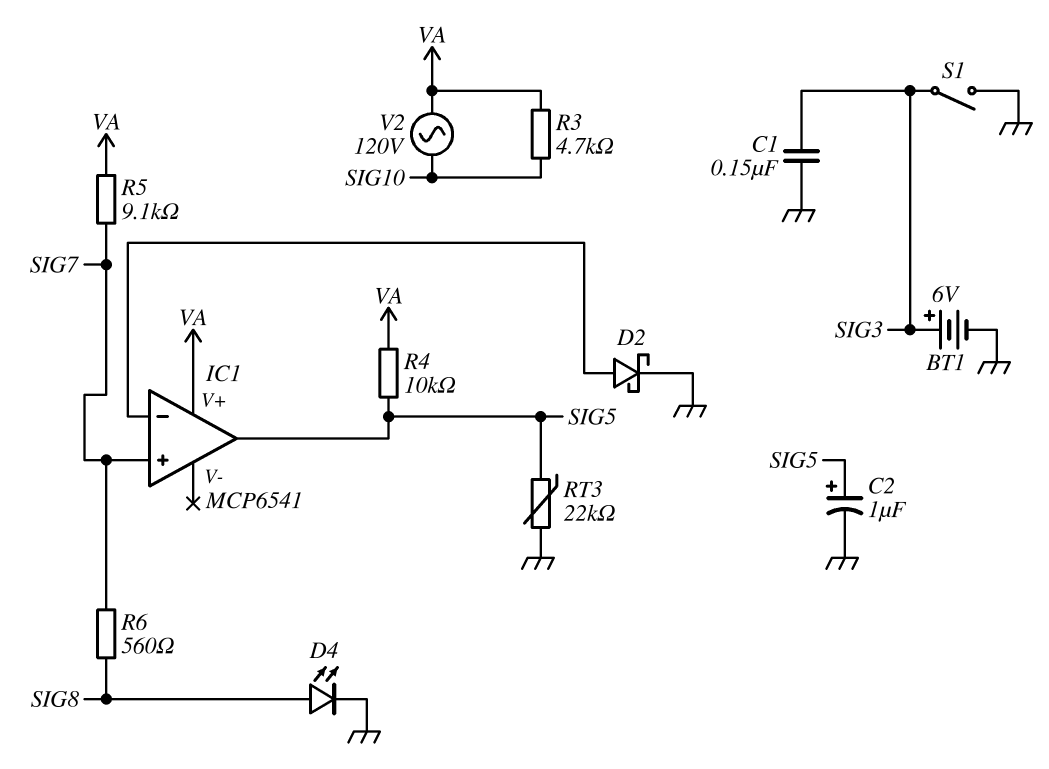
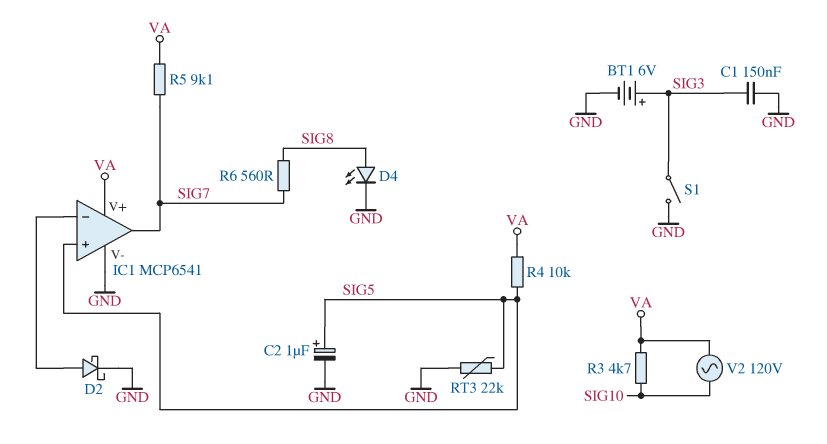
IC1 pin V-: none -> GND
IC1 pin in+: SIG7 -> SIG5
IC1 pin out: SIG5 -> SIG7

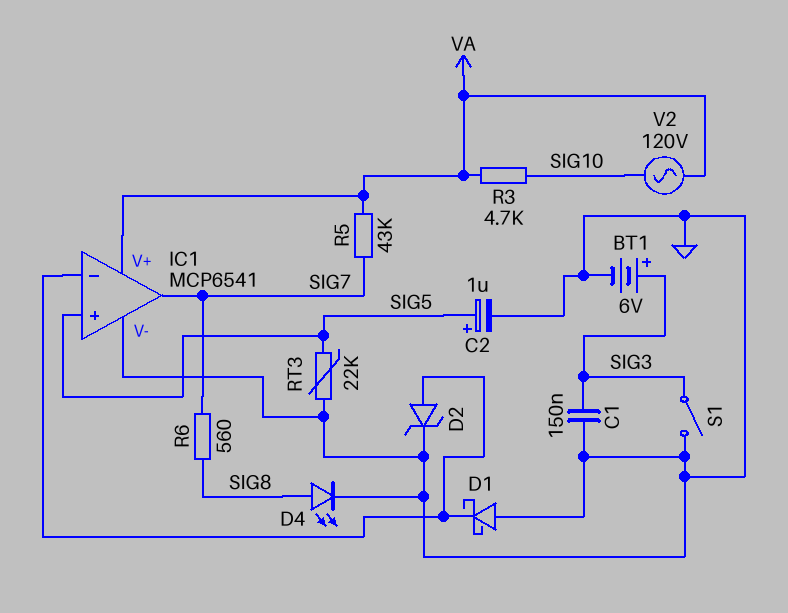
D1: none -> schottky (A GND, K IC1/in-)
D2: schottky (A IC1/in-, K GND) -> zener (A IC1/in-, K GND)
R4: 10k (SIG5, VA) -> none
R5: 9.1k (SIG7, VA) -> 43k (SIG7, VA)

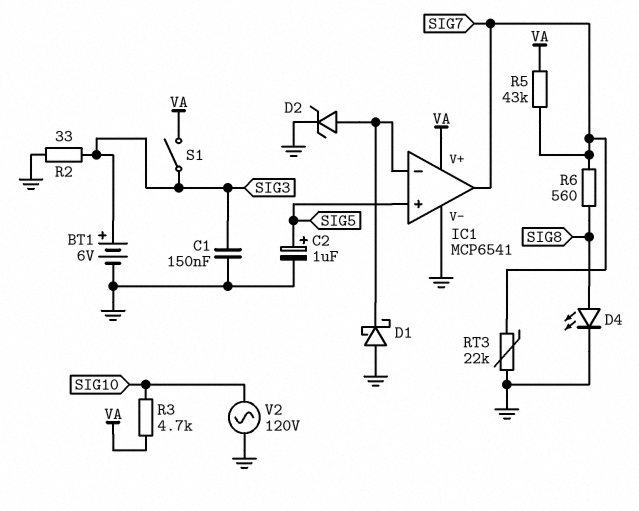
R2: none -> 33 (GND, SIG3)
RT3: 22k (GND, SIG5) -> 22k (GND, SIG7)
S1: switch (GND, SIG3) -> switch (SIG3, VA)
V2: AC 120V (SIG10, VA) -> AC 120V (GND, SIG10)

